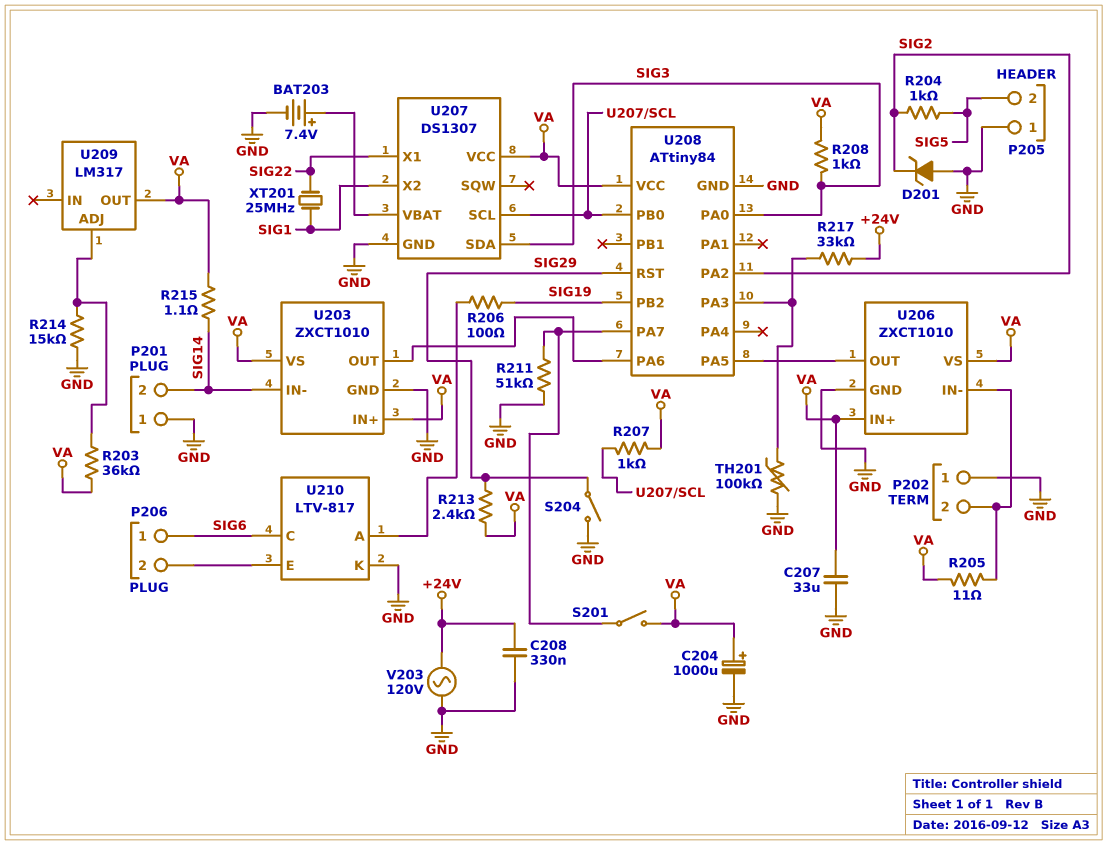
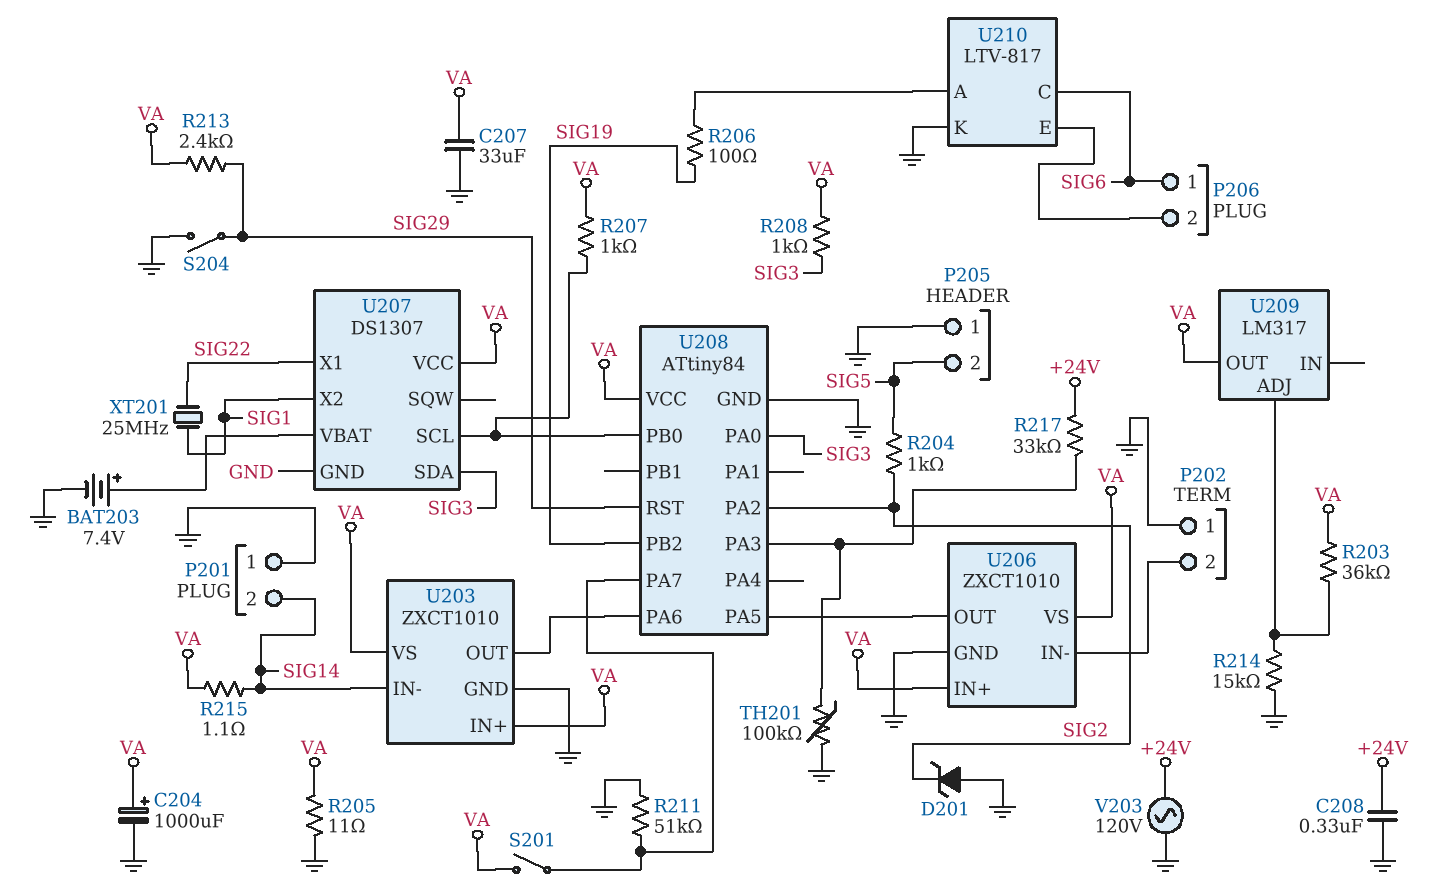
R205: 11 (P202/2, VA) -> 11 (GND, VA)

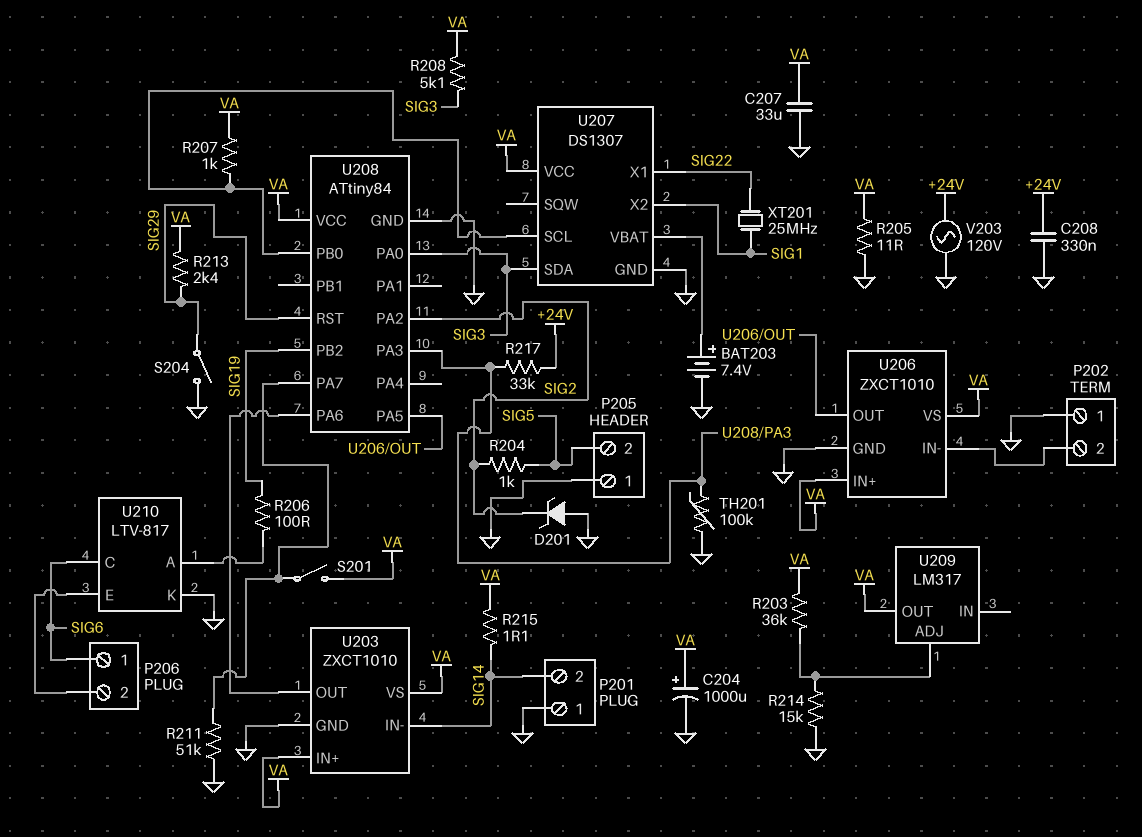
R208: 1k (SIG3, VA) -> 5.1k (SIG3, VA)

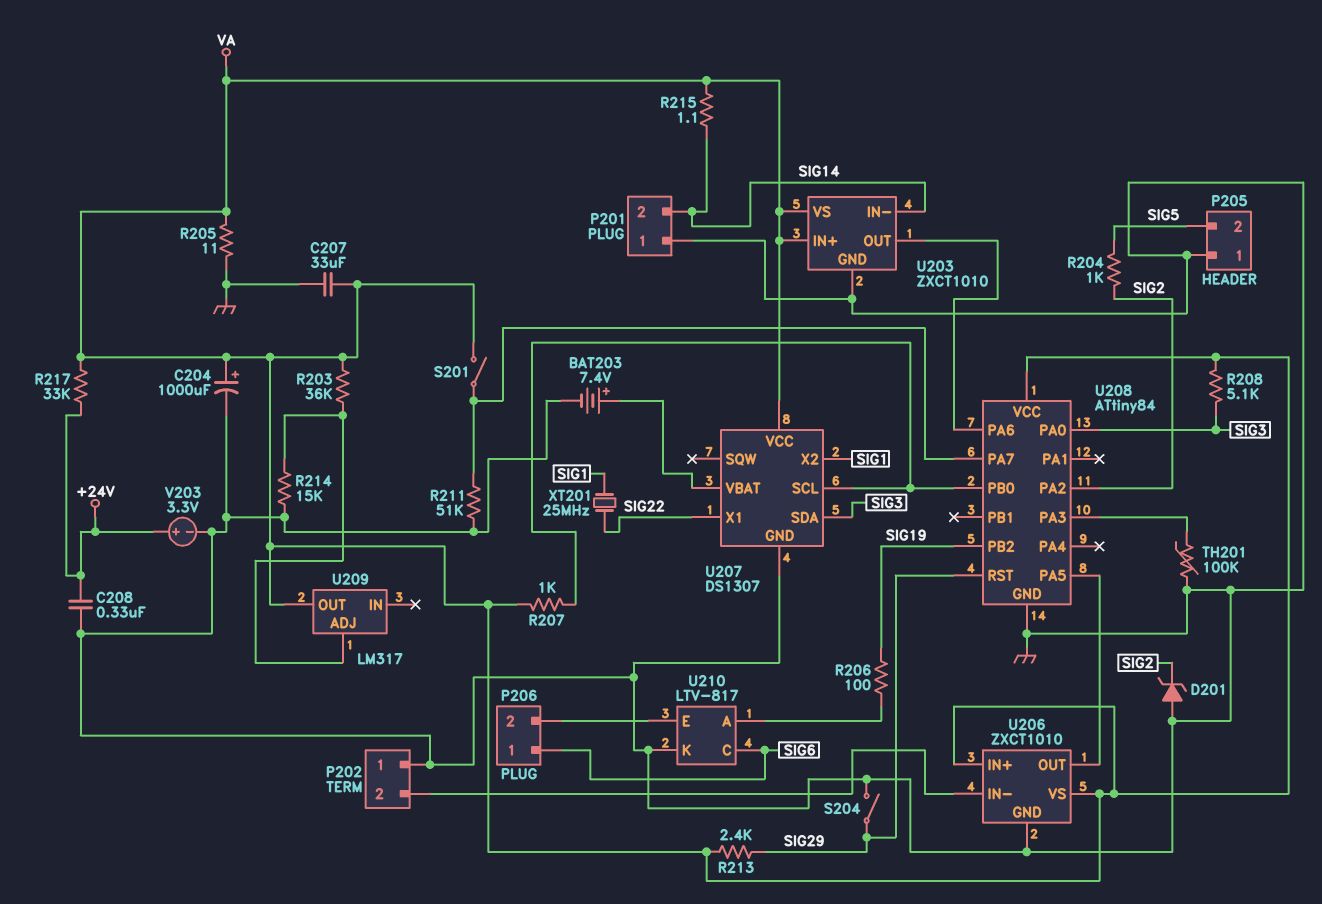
R217: 33k (+24V, U208/PA3) -> 33k (+24V, VA)
V203: AC 120V (+24V, GND) -> 3.3V (plus +24V, minus GND)

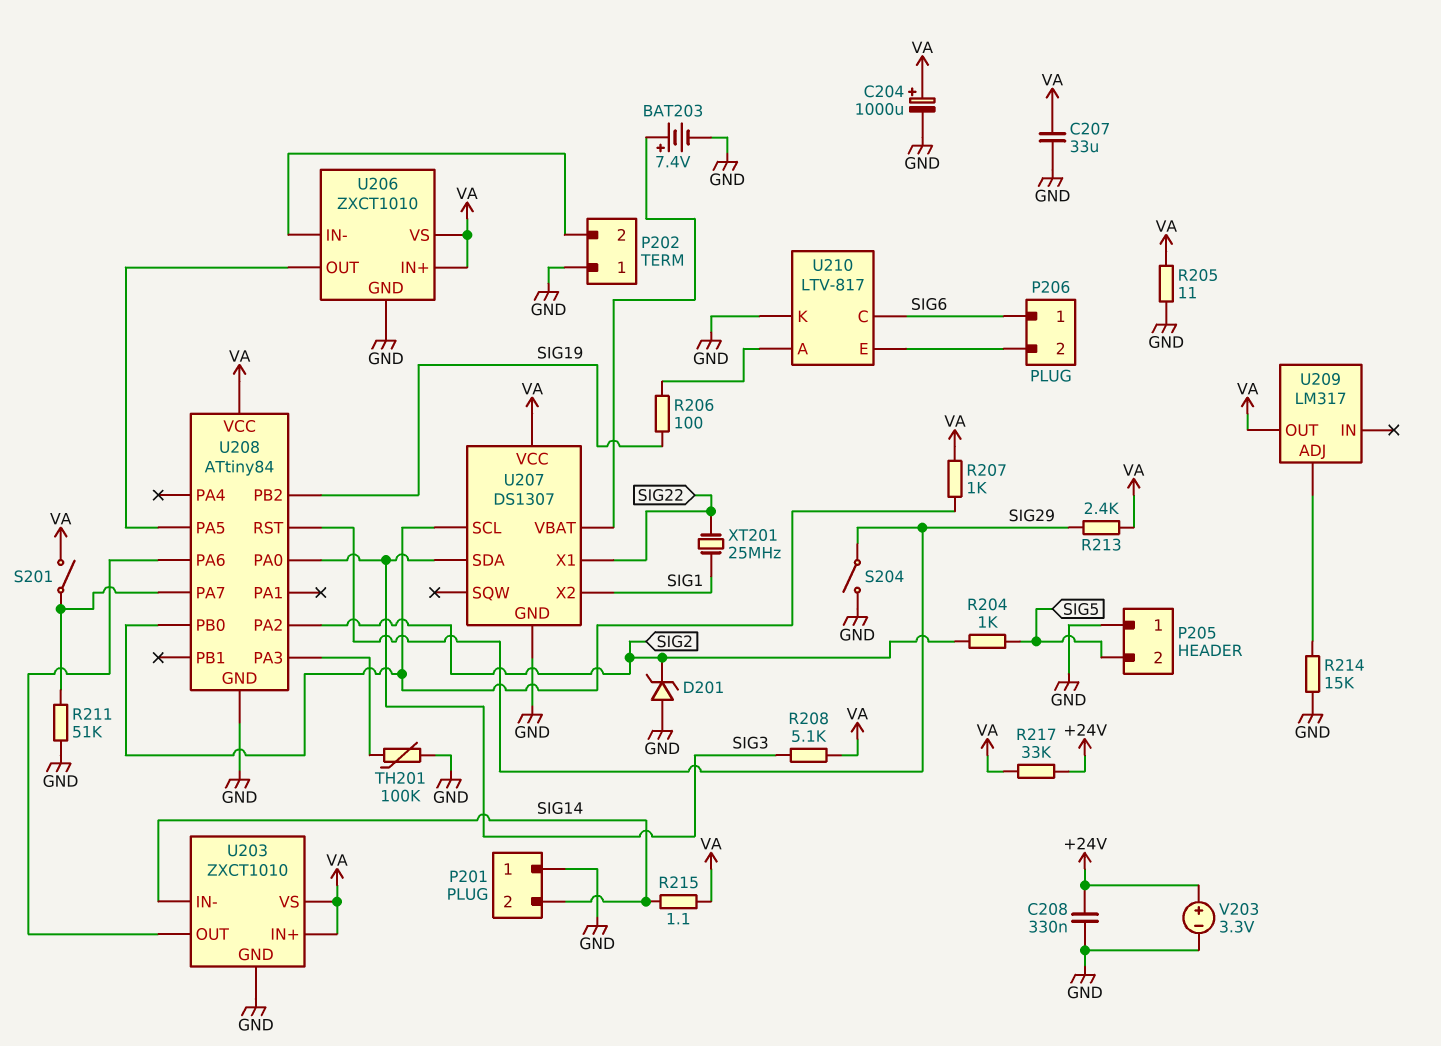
R203: 36k (U209/ADJ, VA) -> none

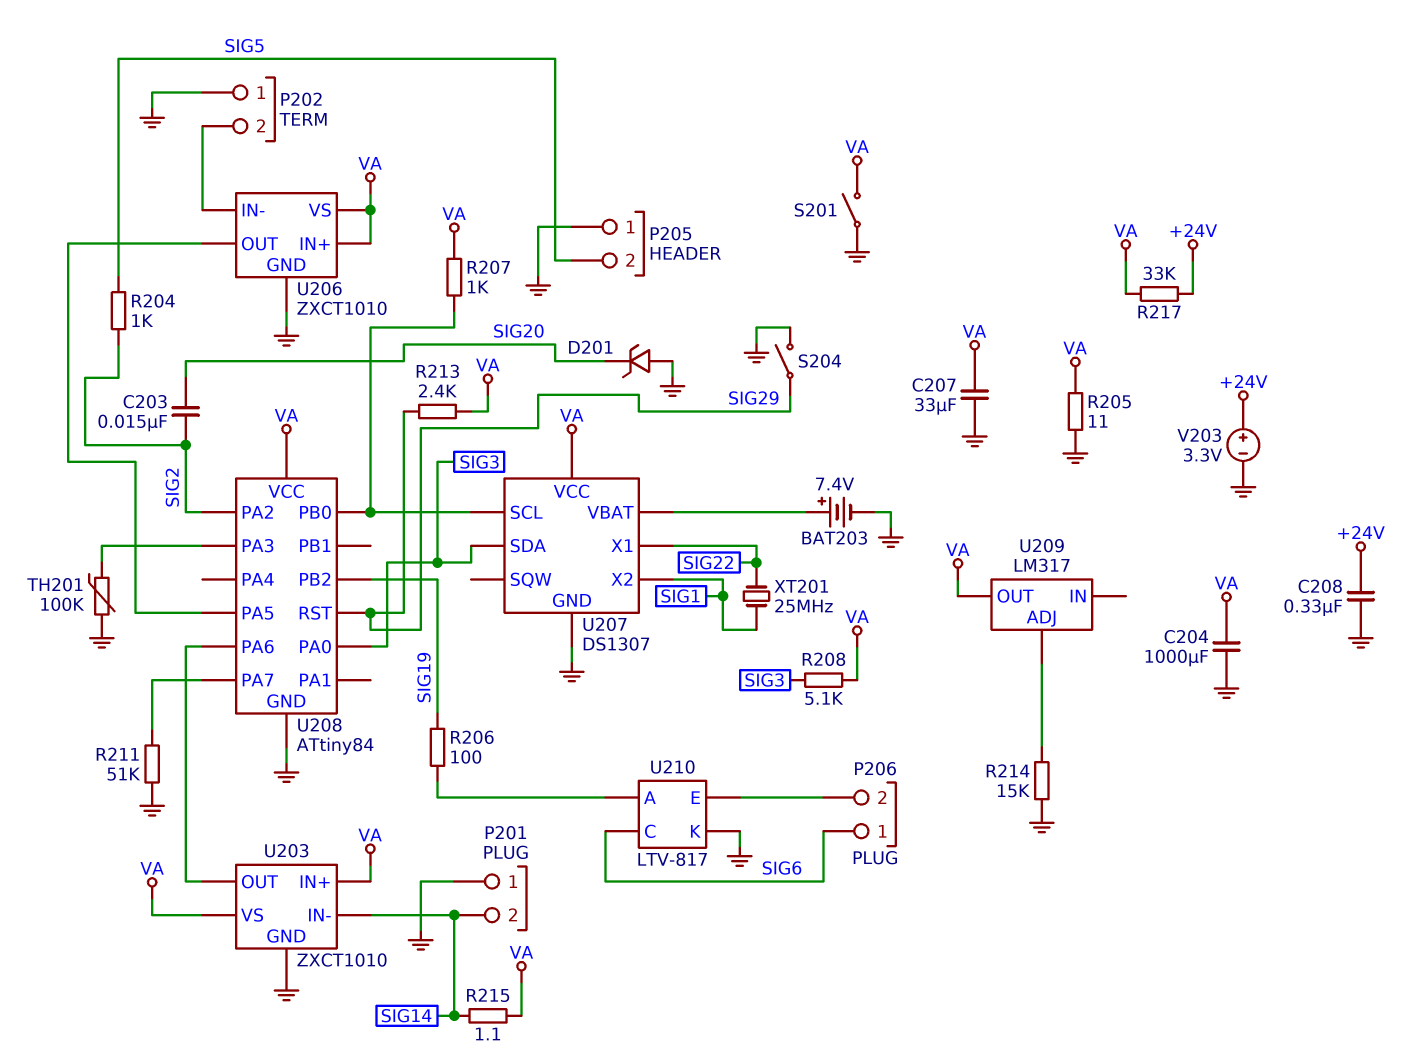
C203: none -> 15nF (SIG2, SIG20)
C204: 1000uF (plus VA, minus GND) -> 1000uF (GND, VA)
D201: zener (A GND, K SIG2) -> zener (A GND, K SIG20)
S201: switch (U208/PA7, VA) -> switch (GND, VA)

